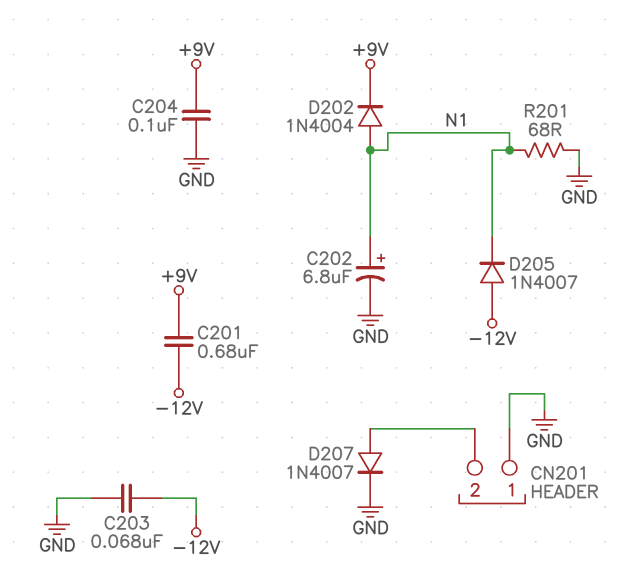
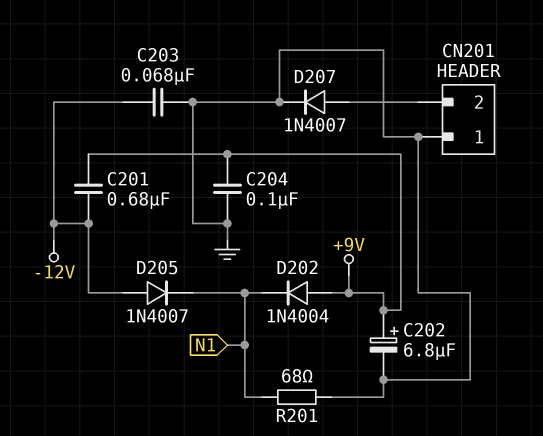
C202: 6.8uF (plus N1, minus GND) -> 6.8uF (plus +9V, minus GND)
D202: diode 1N4004 (A N1, K +9V) -> diode 1N4004 (A +9V, K N1)

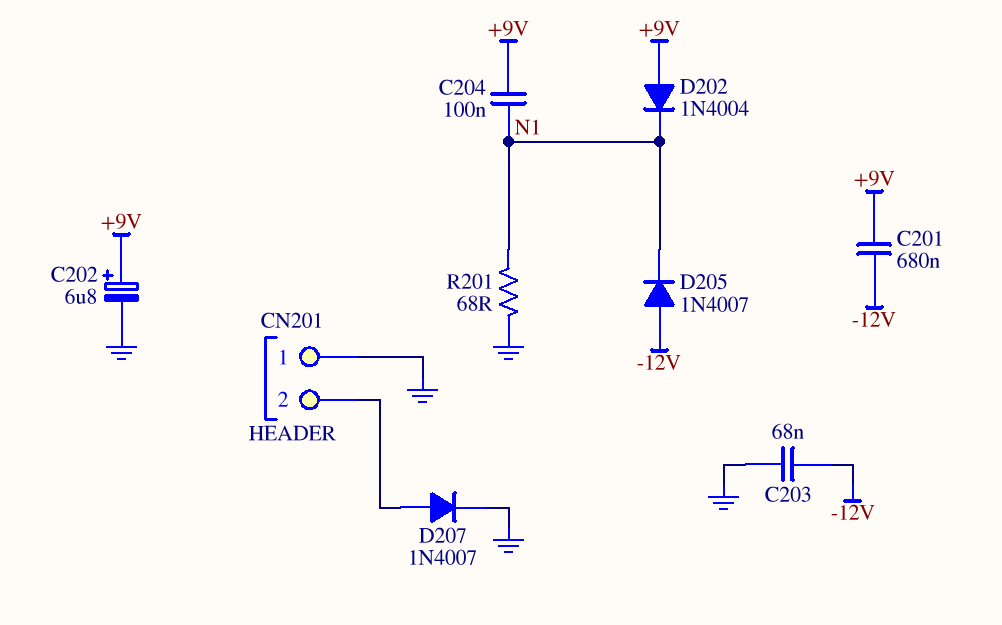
C204: 100nF (+9V, GND) -> 100nF (+9V, N1)

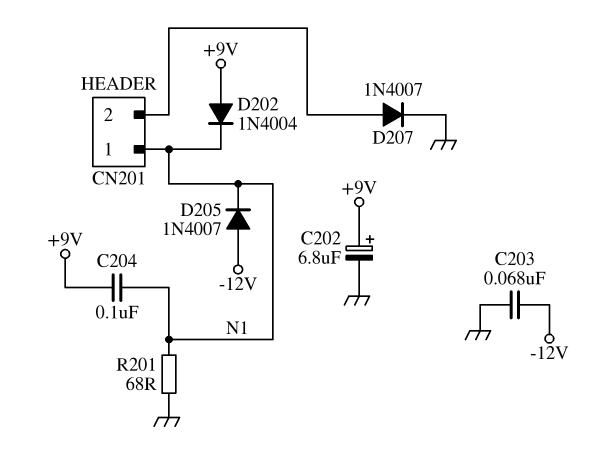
C201: 680nF (+9V, -12V) -> none
CN201 pin 1: GND -> N1

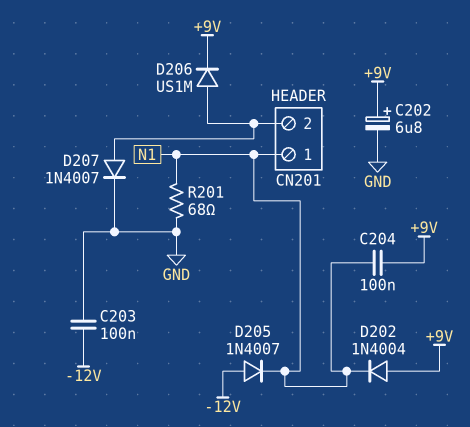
C203: 68nF (-12V, GND) -> 100nF (-12V, GND)
D206: none -> diode US1M (A CN201/2, K +9V)

